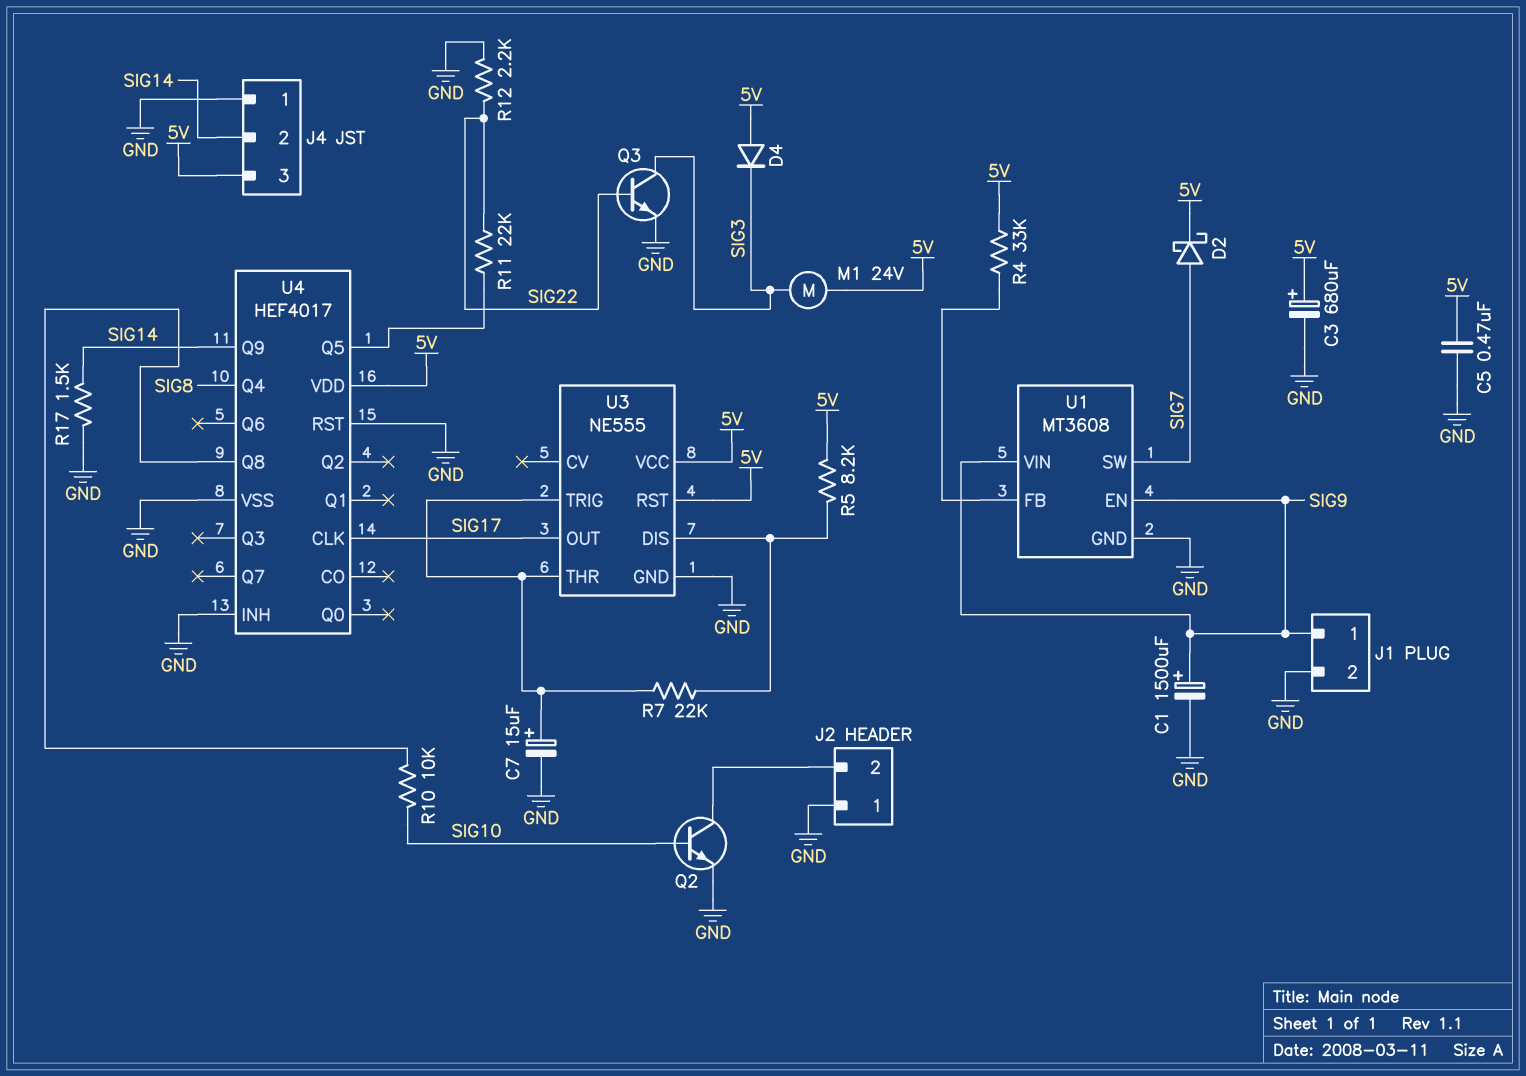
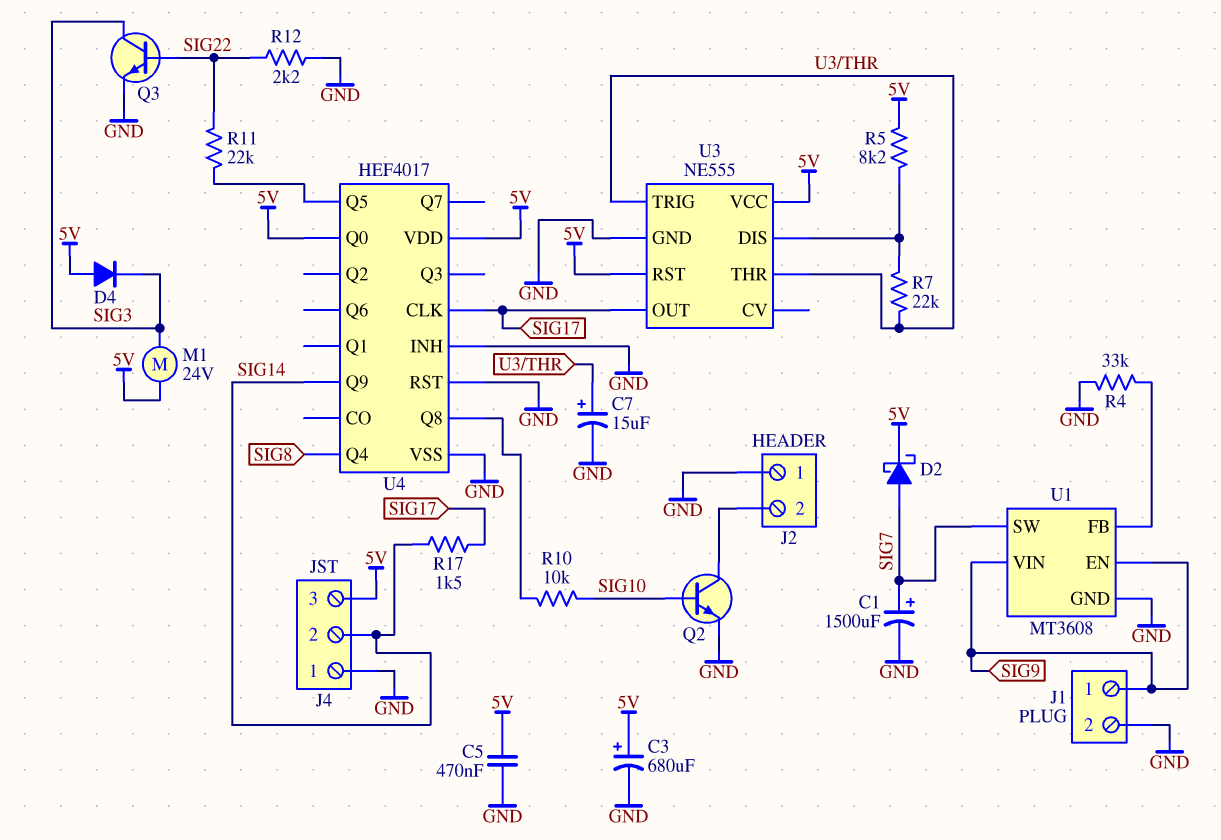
C1: 1500uF (plus SIG9, minus GND) -> 1500uF (plus SIG7, minus GND)
R4: 33k (5V, U1/FB) -> 33k (GND, U1/FB)
R17: 1.5k (GND, SIG14) -> 1.5k (SIG14, SIG17)
U4 pin Q0: none -> 5V

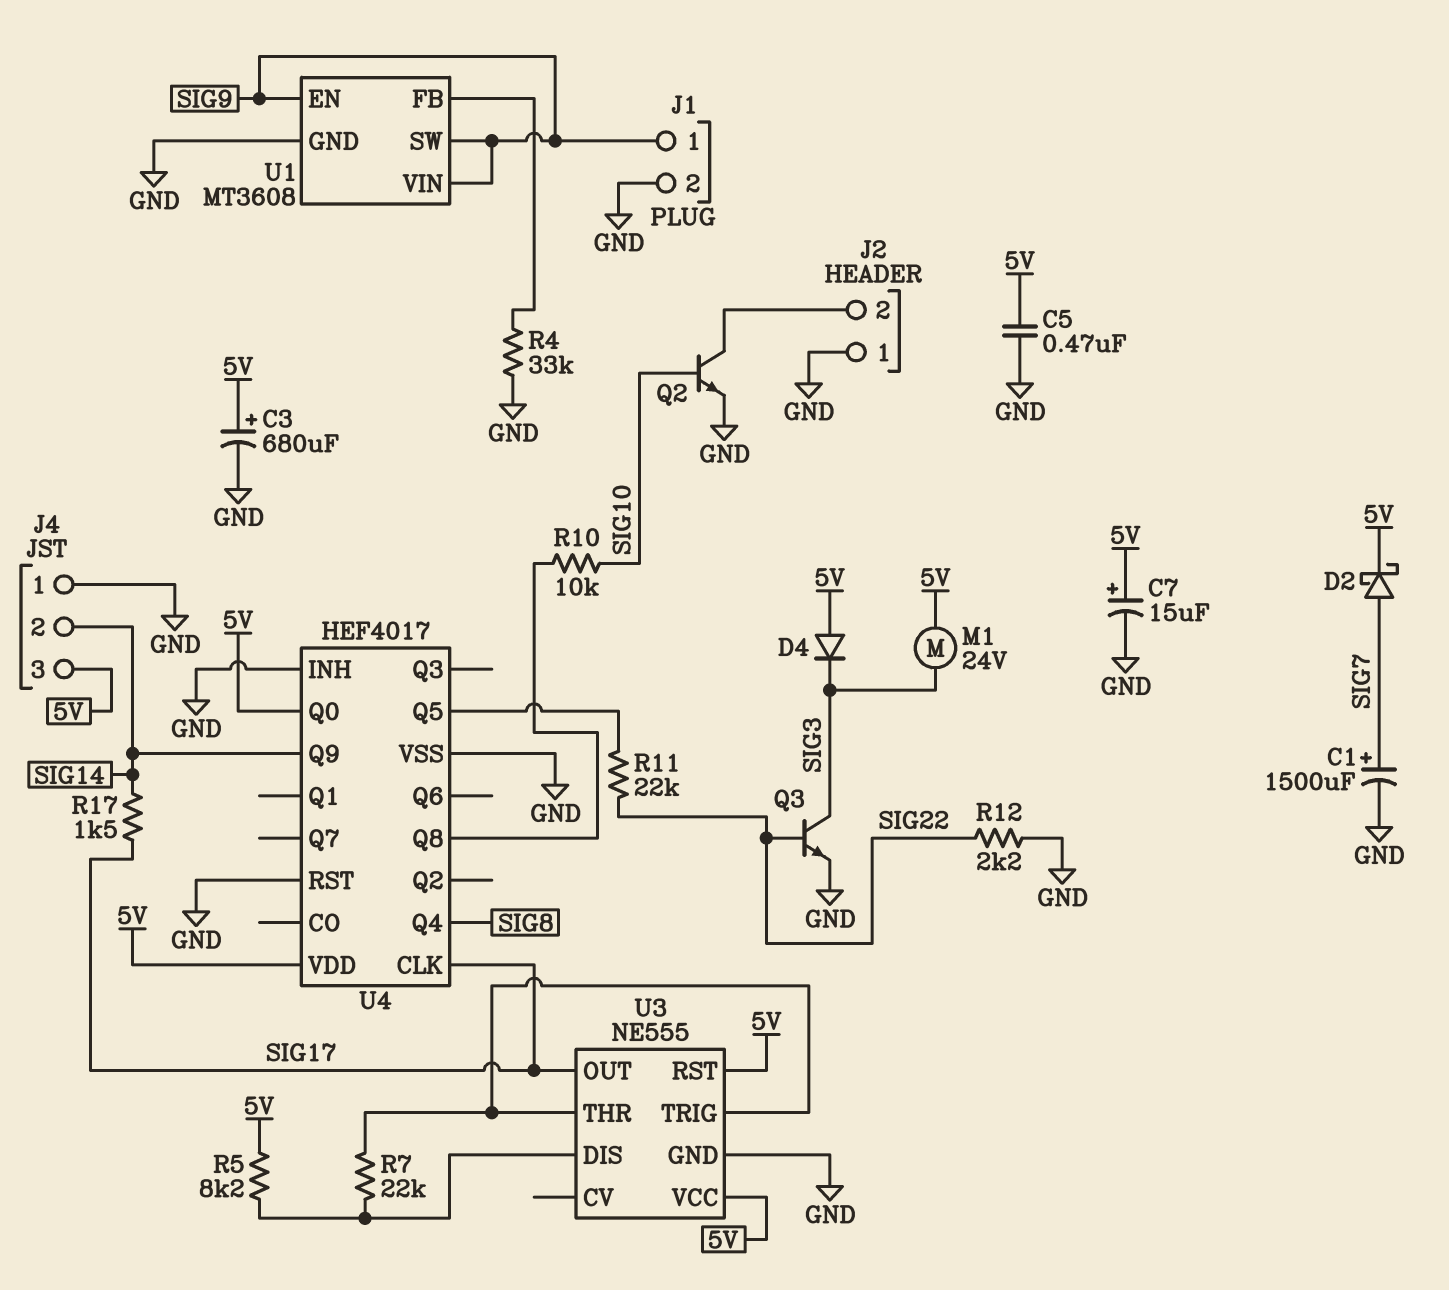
C7: 15uF (plus U3/THR, minus GND) -> 15uF (plus 5V, minus GND)
U1 pin SW: SIG7 -> SIG9

